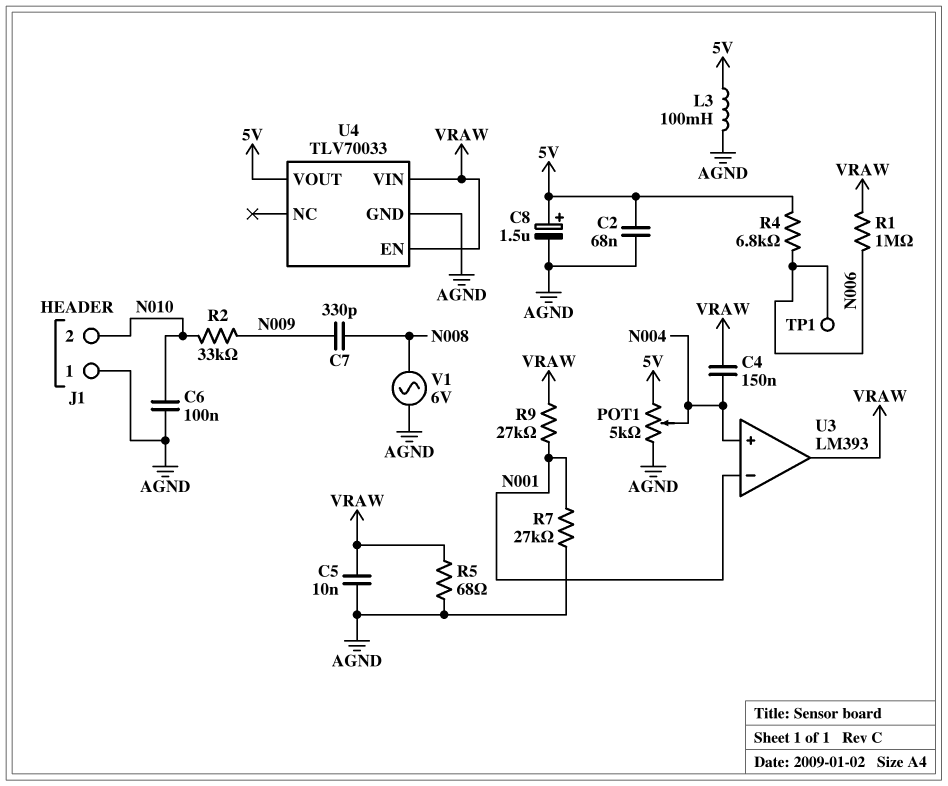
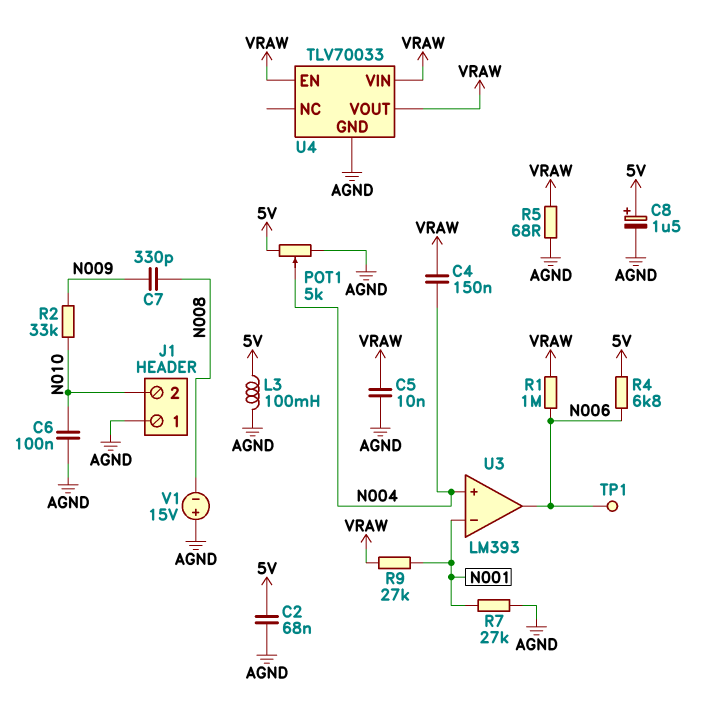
U3 pin out: VRAW -> N006
U4 pin VOUT: 5V -> VRAW
V1: AC 6V (AGND, N008) -> 15V (plus AGND, minus N008)

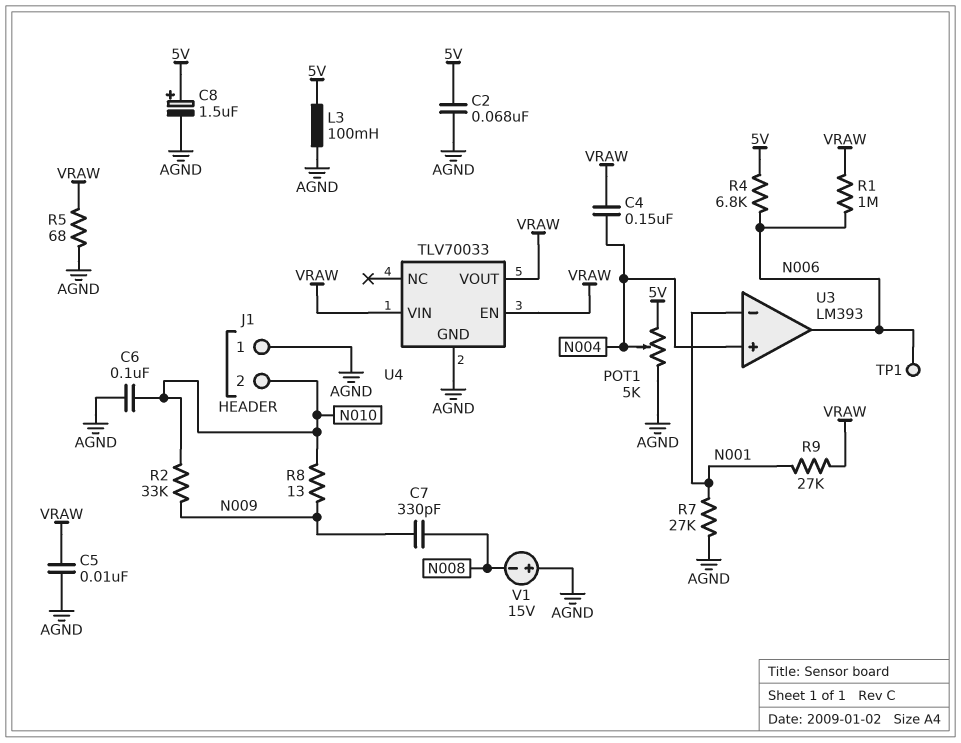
R8: none -> 13 (N009, N010)

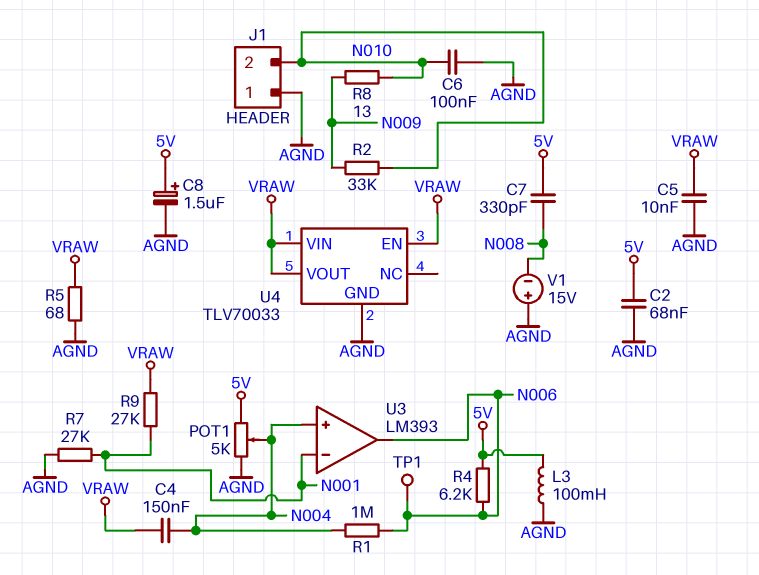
C7: 330pF (N008, N009) -> 330pF (5V, N008)
R1: 1M (N006, VRAW) -> 1M (N004, N006)
R4: 6.8k (5V, N006) -> 6.2k (5V, N006)

